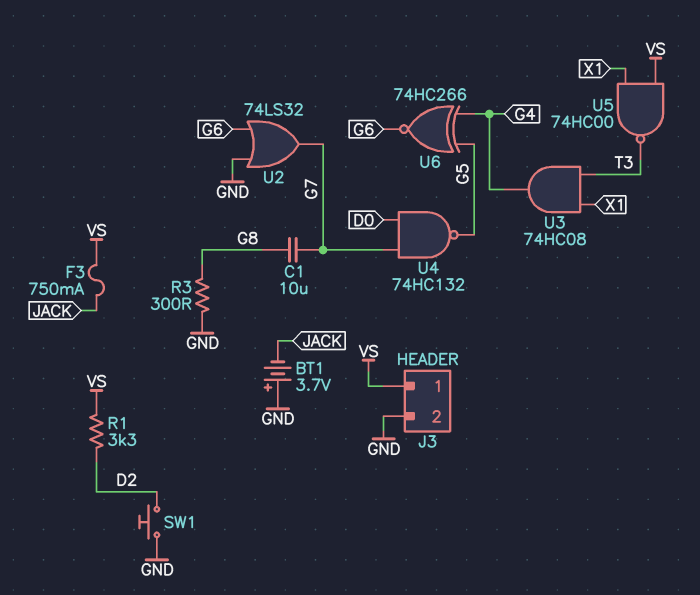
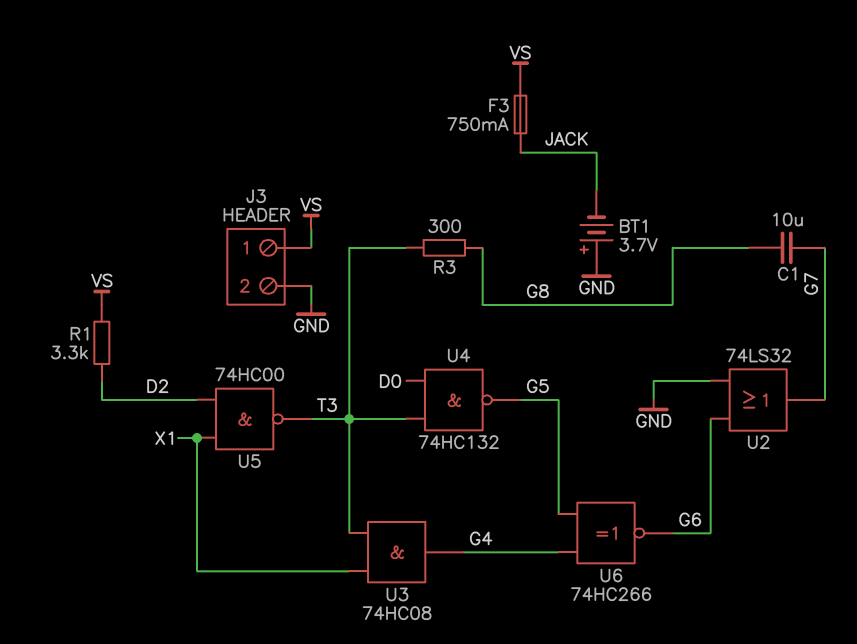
R3: 300 (G8, GND) -> 300 (G8, T3)
SW1: button (D2, GND) -> none
U4: NAND 74HC132 (in D0, in G7, out G5) -> NAND 74HC132 (in D0, in T3, out G5)
U5: NAND 74HC00 (in VS, in X1, out T3) -> NAND 74HC00 (in D2, in X1, out T3)

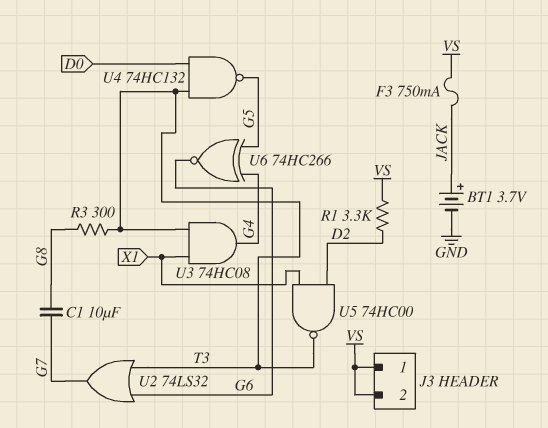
BT1: 3.7V (plus GND, minus JACK) -> 3.7V (plus JACK, minus GND)
J3 pin 2: GND -> VS
U2: OR 74LS32 (in G6, in GND, out G7) -> OR 74LS32 (in G6, in T3, out G7)

